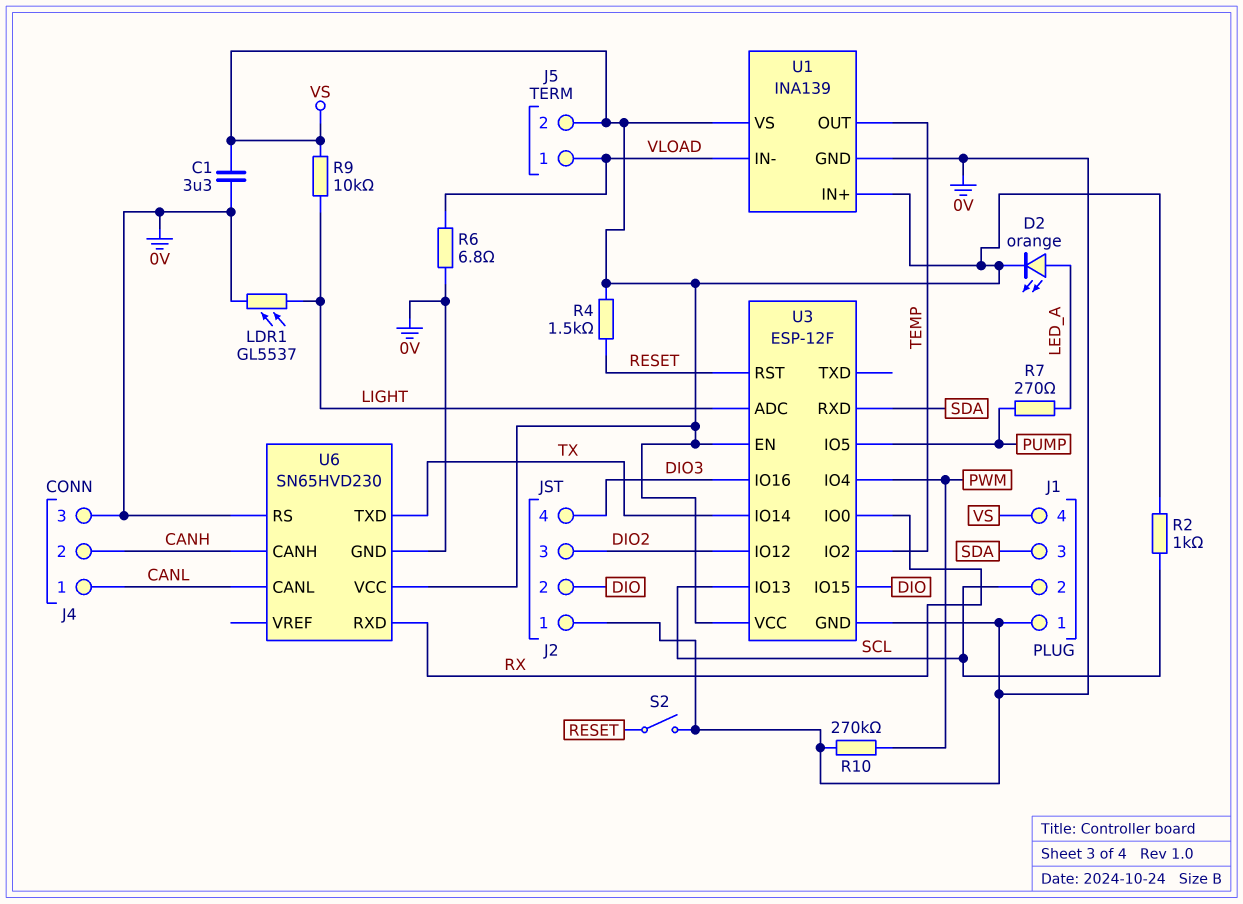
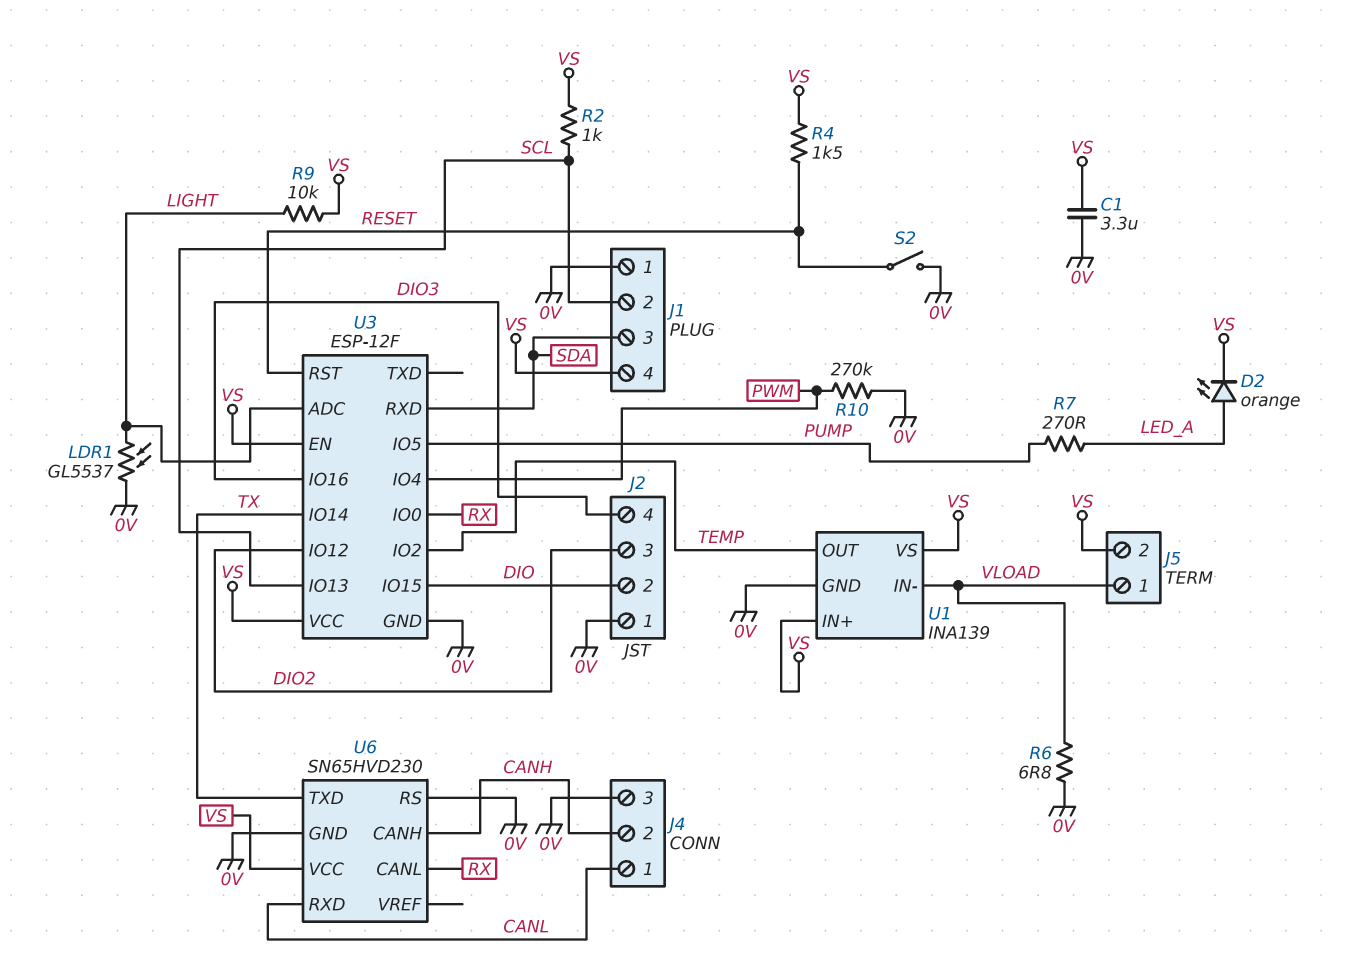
U6 pin CANL: CANL -> RX
U6 pin RXD: RX -> CANL

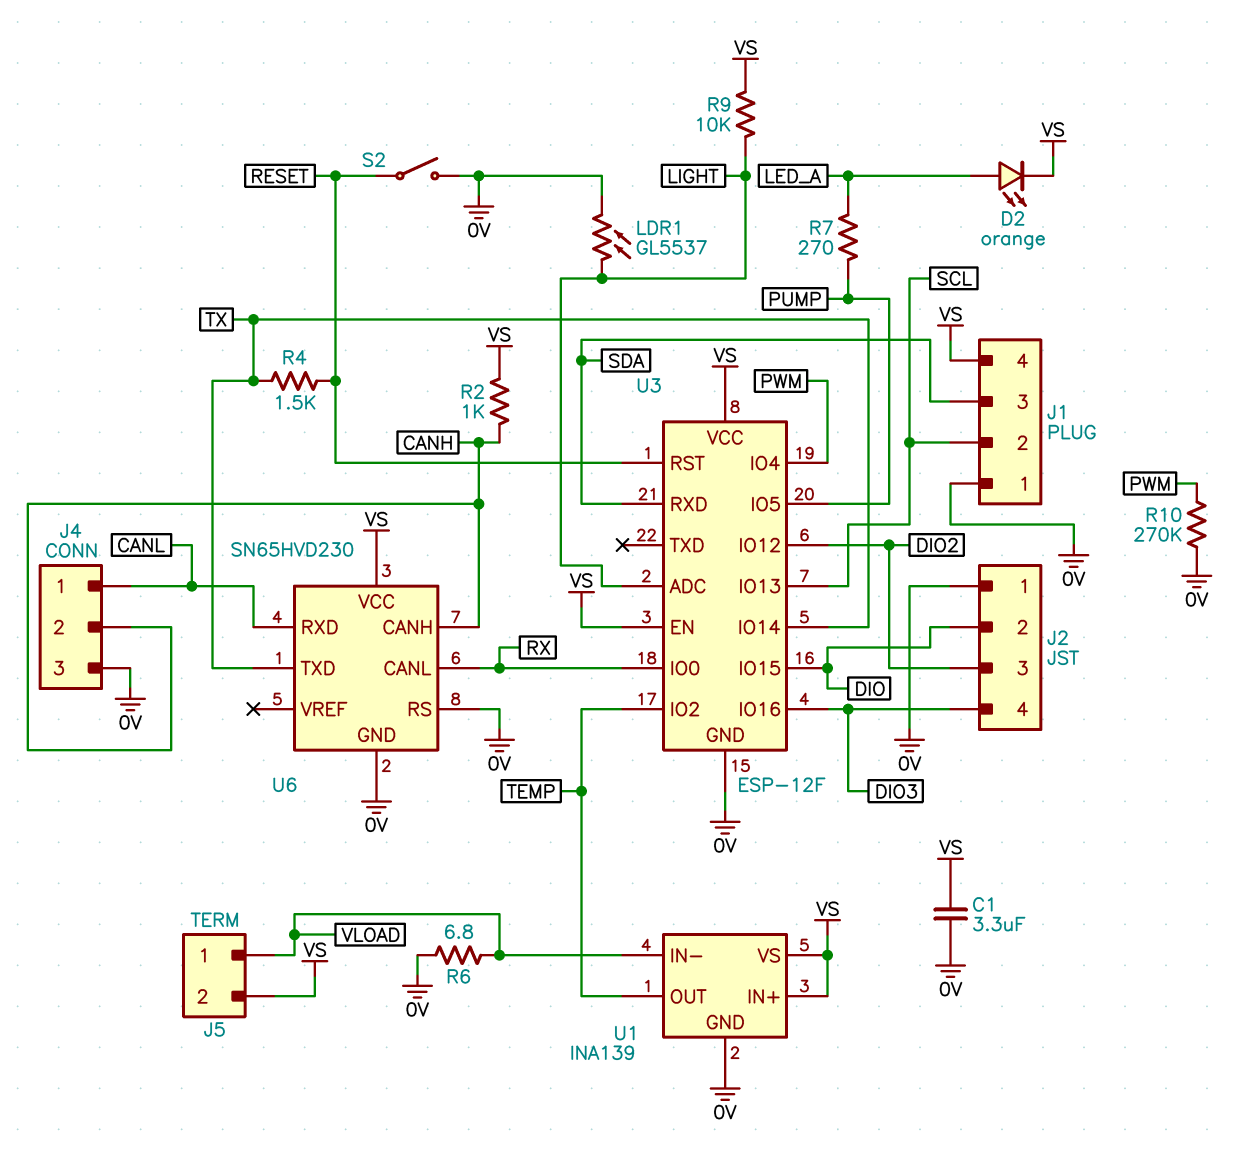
R2: 1k (SCL, VS) -> 1k (CANH, VS)
R4: 1.5k (RESET, VS) -> 1.5k (RESET, TX)

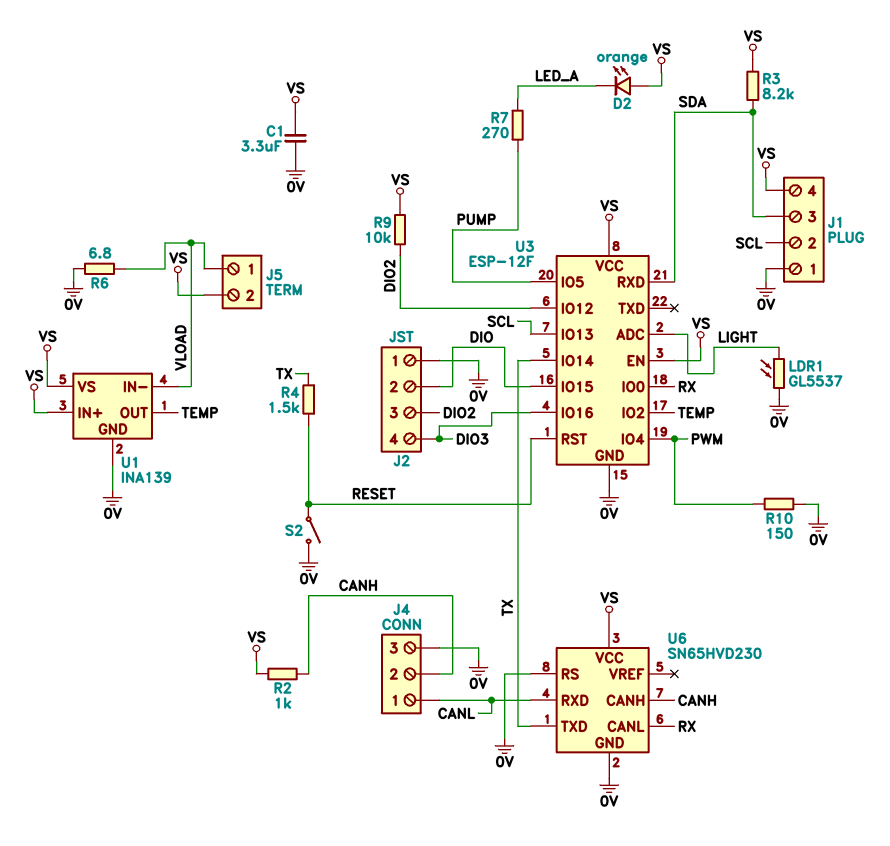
D2: LED orange (A LED_A, K VS) -> LED orange (A VS, K LED_A)
R3: none -> 8.2k (SDA, VS)
R9: 10k (LIGHT, VS) -> 10k (DIO2, VS)
R10: 270k (0V, PWM) -> 150 (0V, PWM)

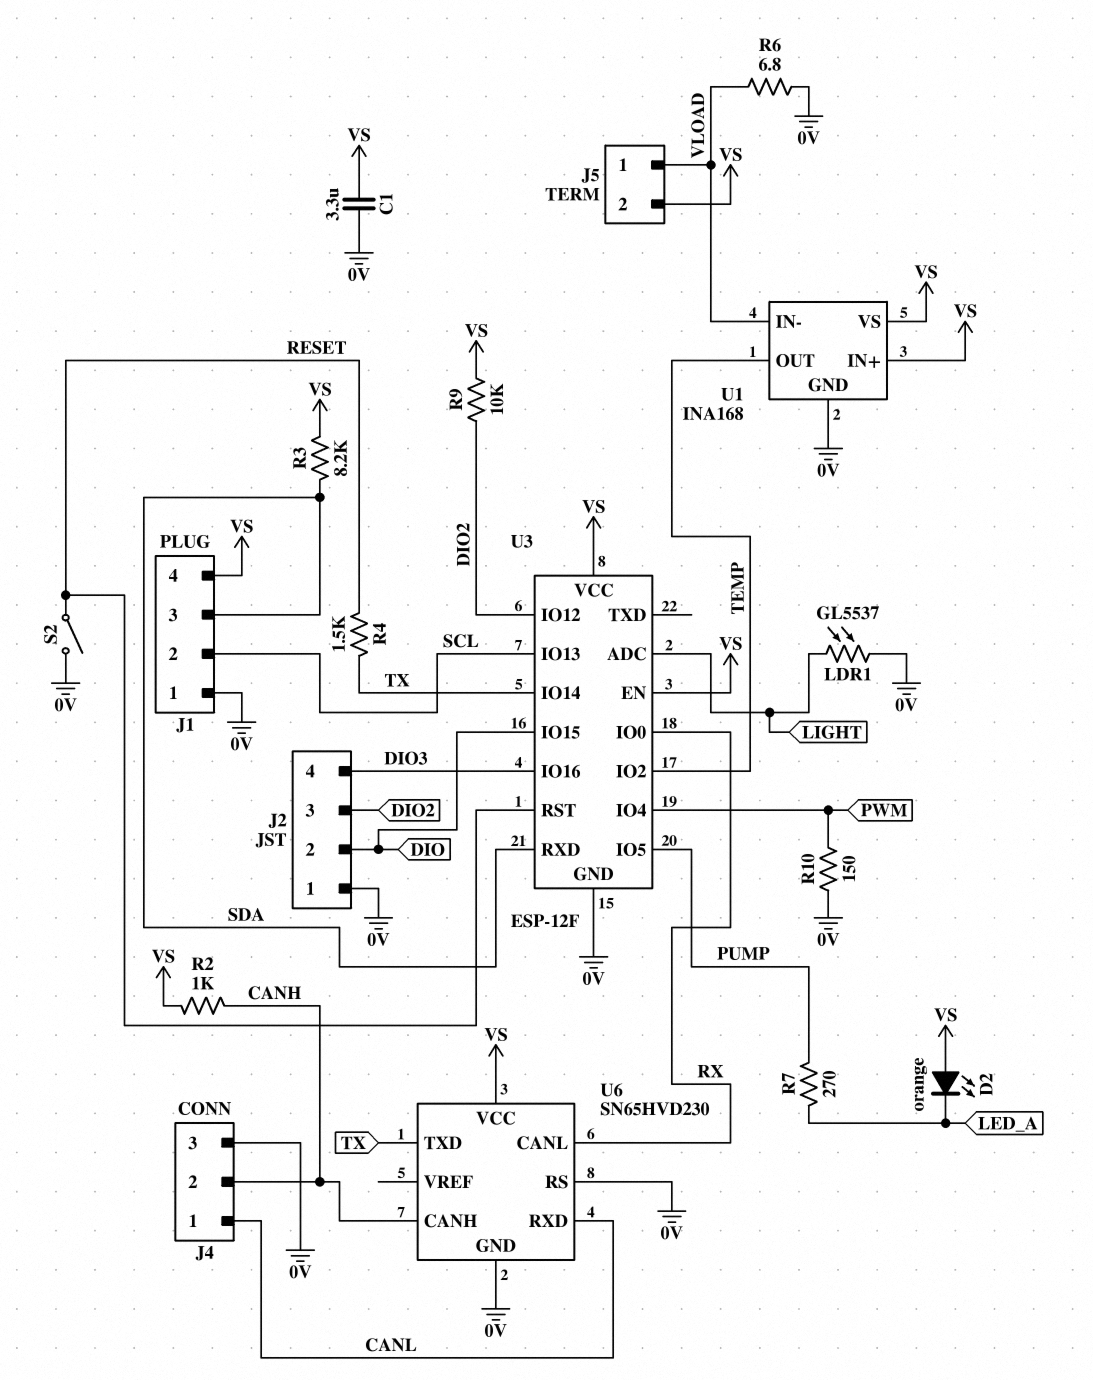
U1: INA139 -> INA168

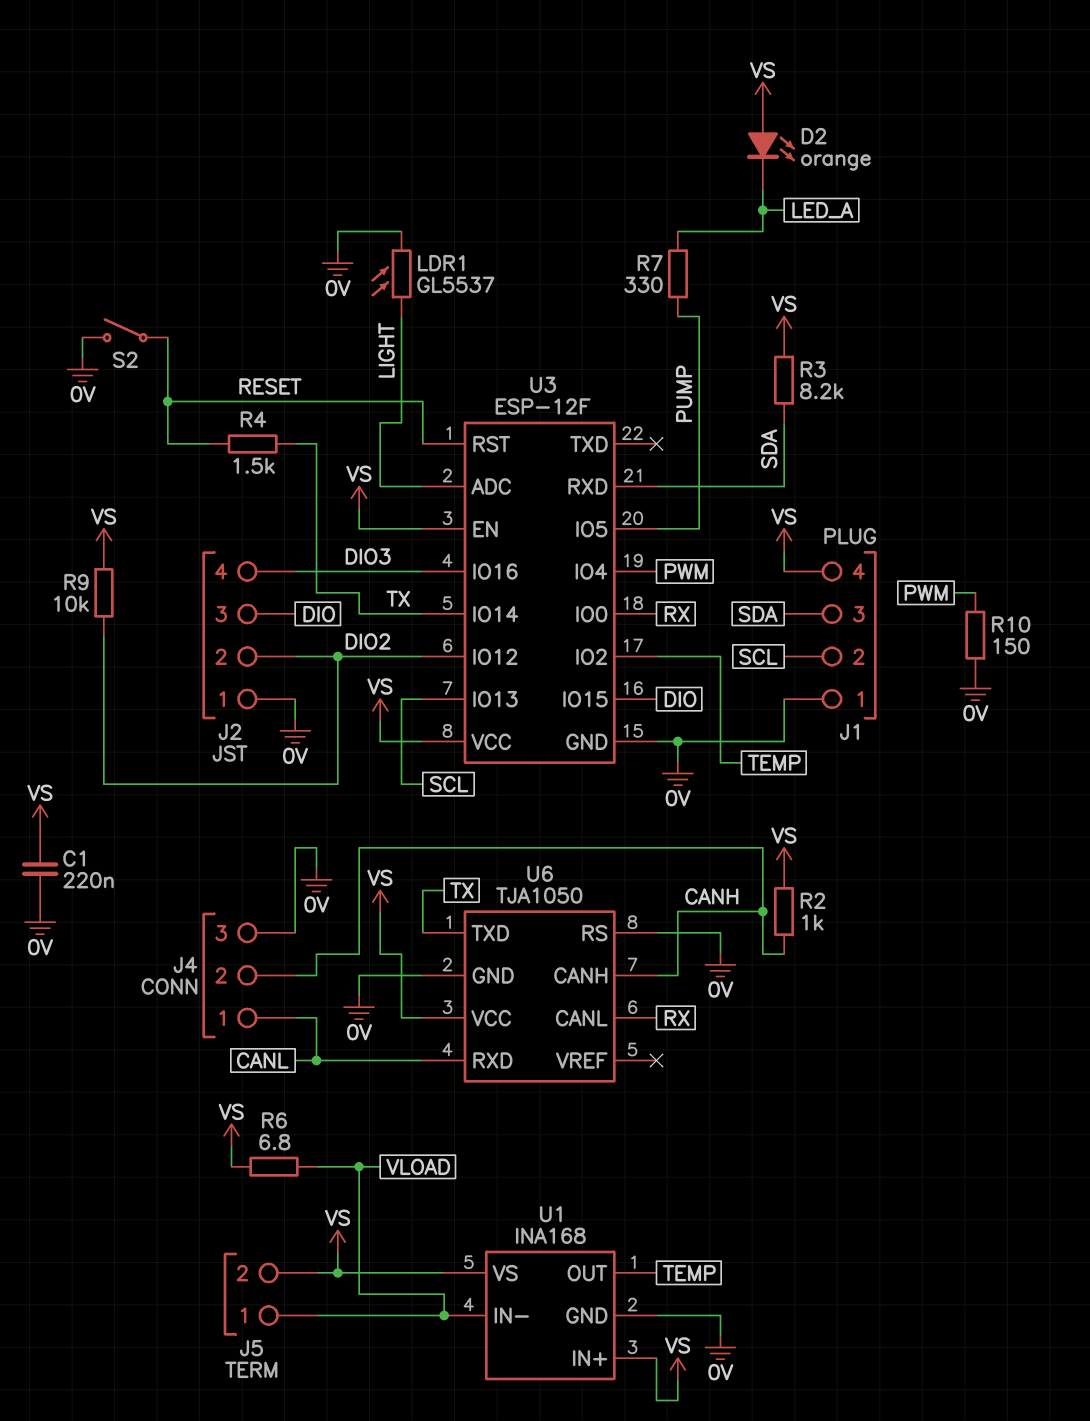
C1: 3.3uF (0V, VS) -> 220nF (0V, VS)
J2 pin 2: DIO -> DIO2
J2 pin 3: DIO2 -> DIO
R6: 6.8 (0V, VLOAD) -> 6.8 (VLOAD, VS)
R7: 270 (LED_A, PUMP) -> 330 (LED_A, PUMP)
U6: SN65HVD230 -> TJA1050

